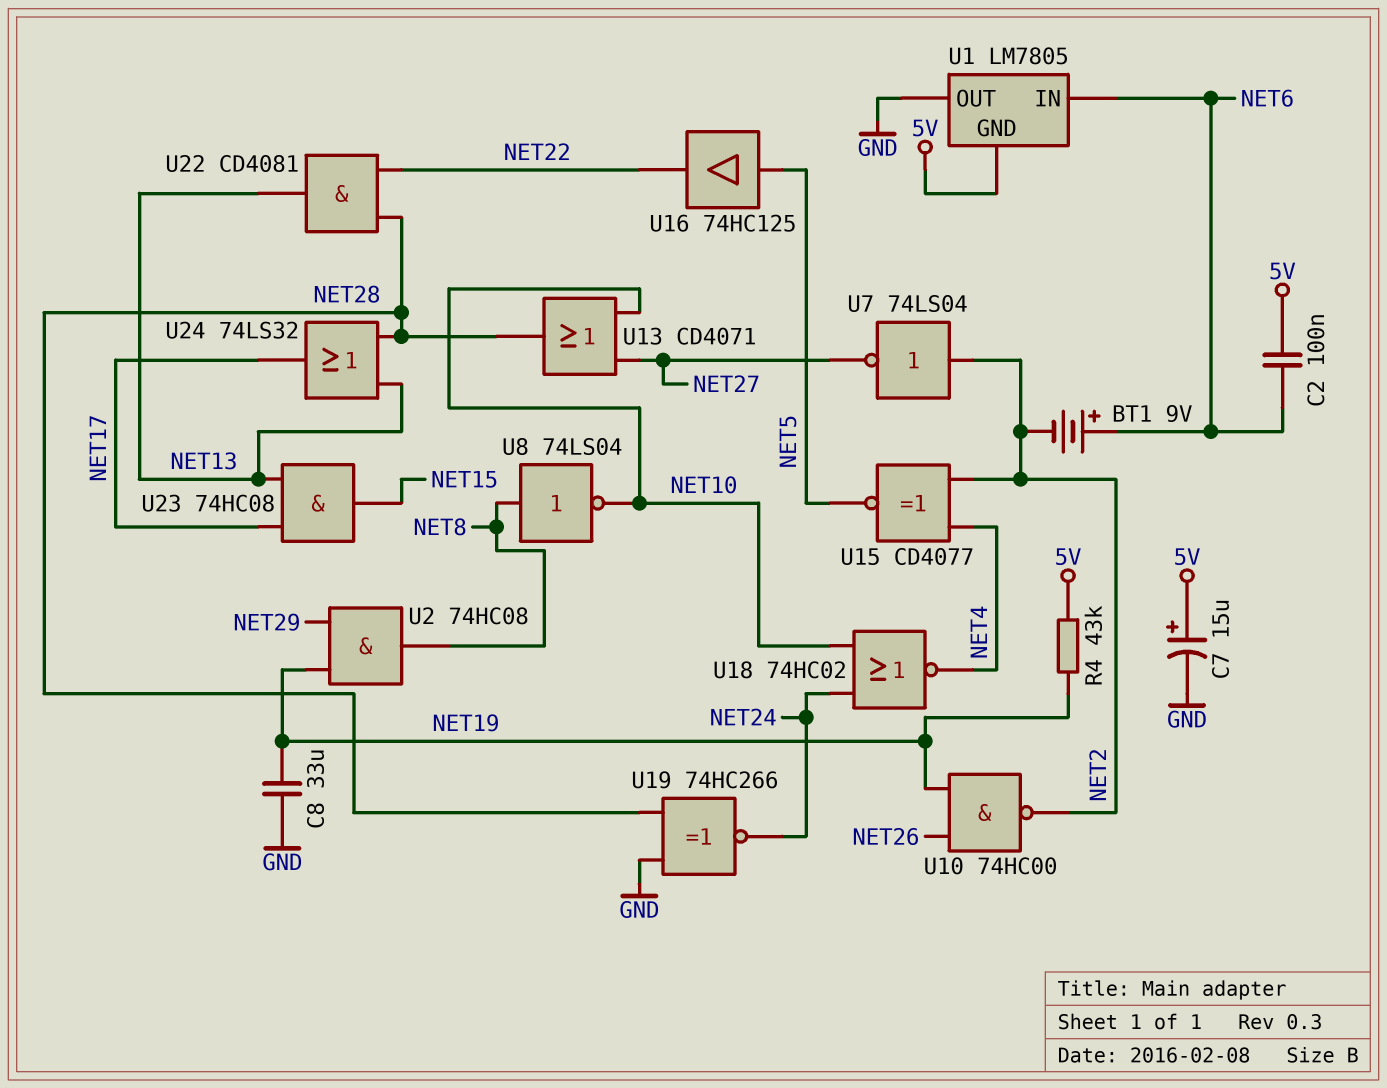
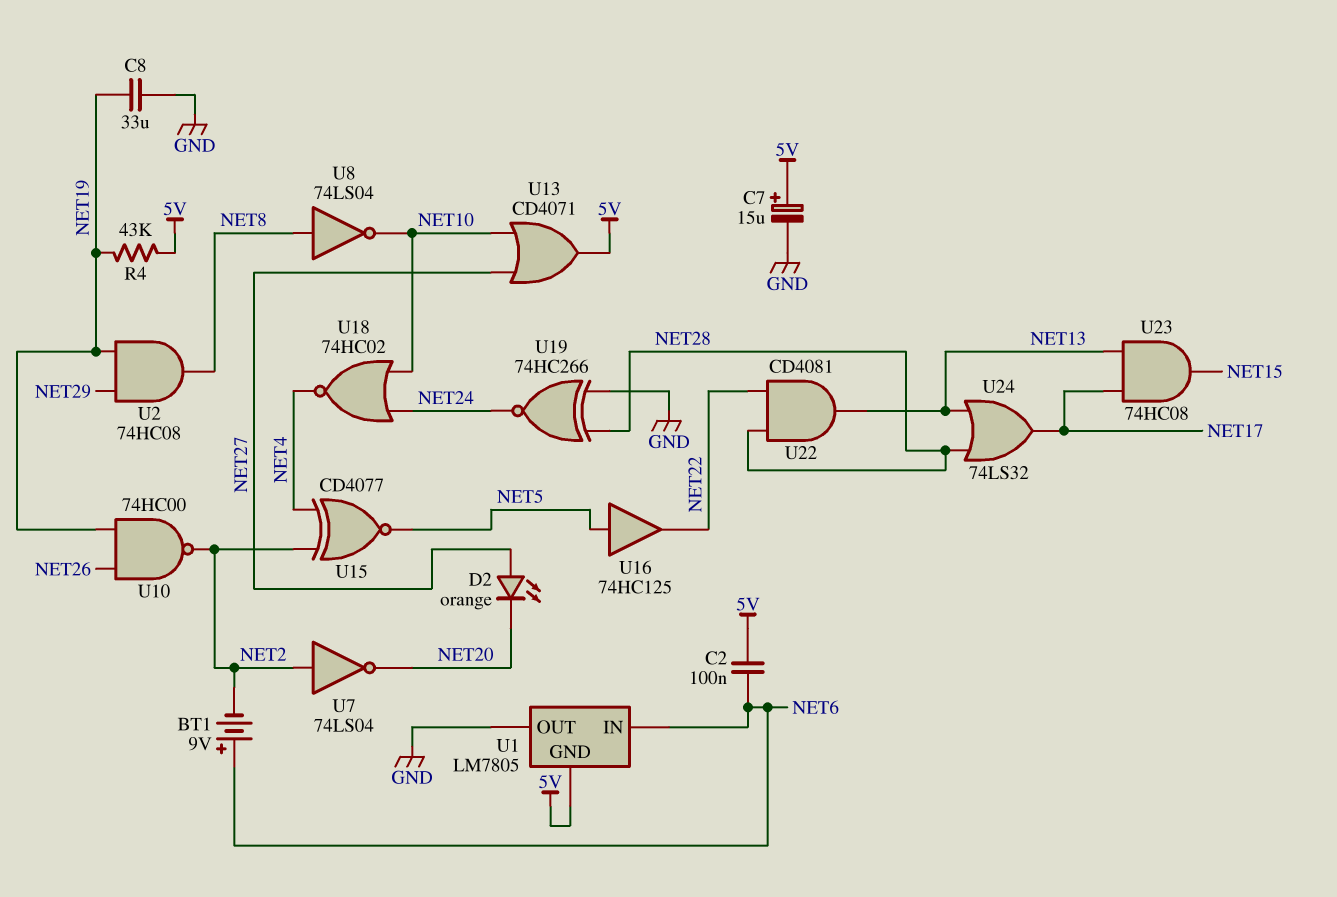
D2: none -> LED orange (A NET27, K NET20)
U7: NOT 74LS04 (in NET2, out NET27) -> NOT 74LS04 (in NET2, out NET20)
U13: OR CD4071 (in NET10, in NET27, out NET28) -> OR CD4071 (in NET10, in NET27, out 5V)

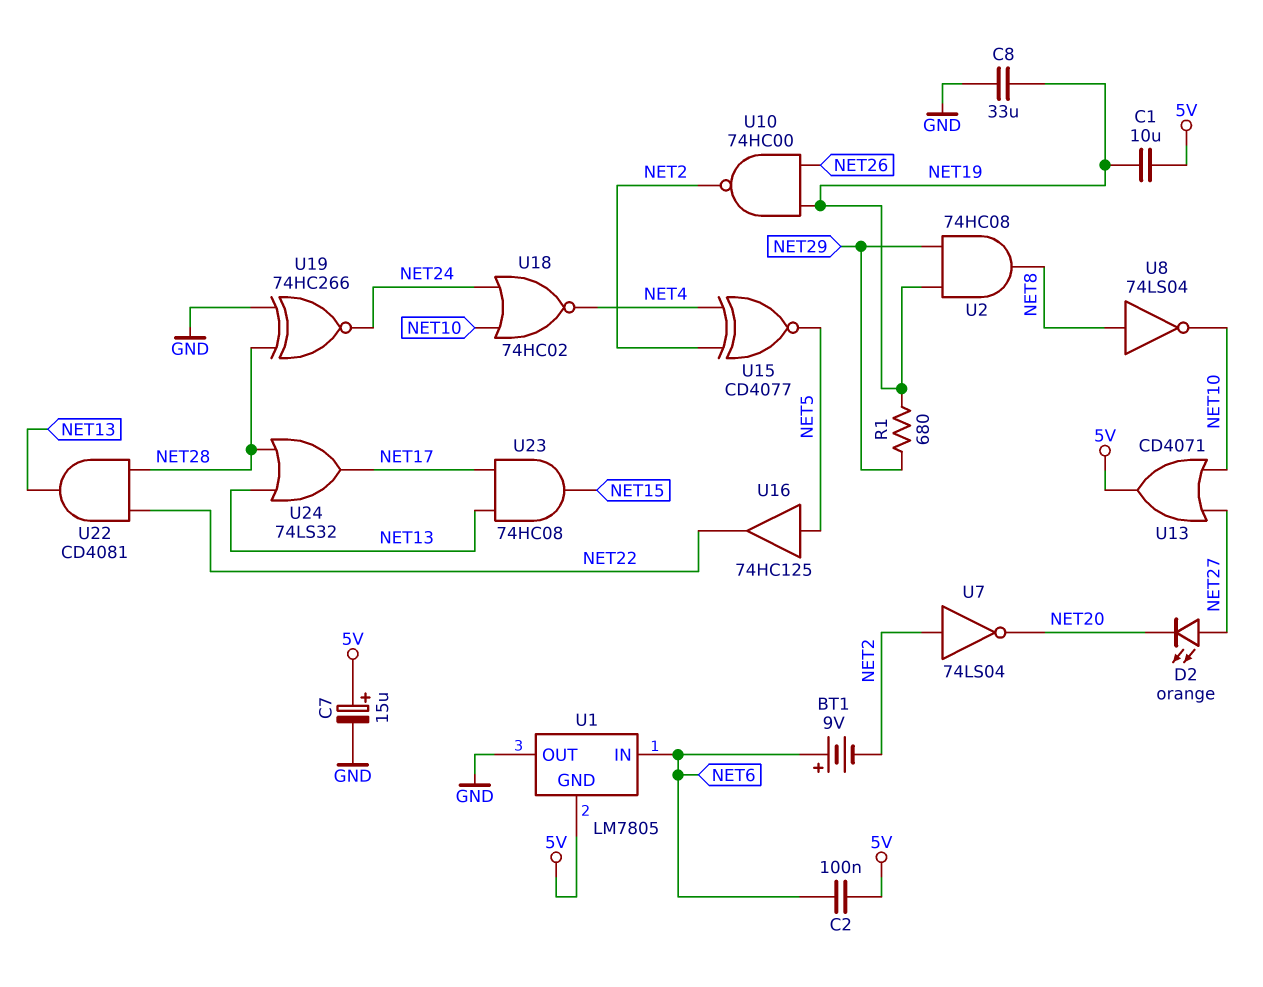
C1: none -> 10uF (5V, NET19)
R1: none -> 680 (NET19, NET29)
R4: 43k (5V, NET19) -> none

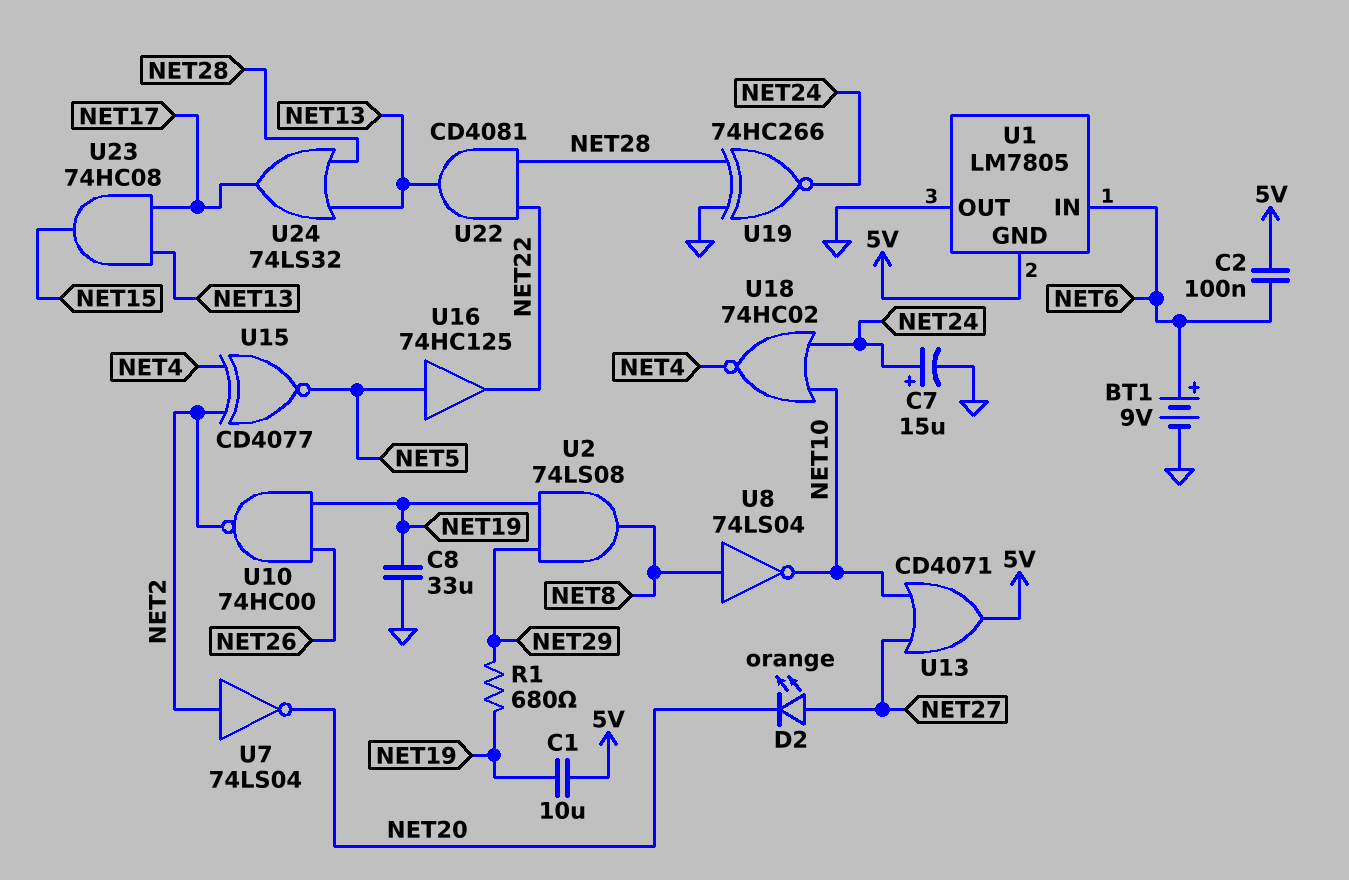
BT1: 9V (plus NET6, minus NET2) -> 9V (plus NET6, minus GND)
C7: 15uF (plus 5V, minus GND) -> 15uF (plus NET24, minus GND)
U2: AND 74HC08 (in NET19, in NET29, out NET8) -> AND 74LS08 (in NET19, in NET29, out NET8)

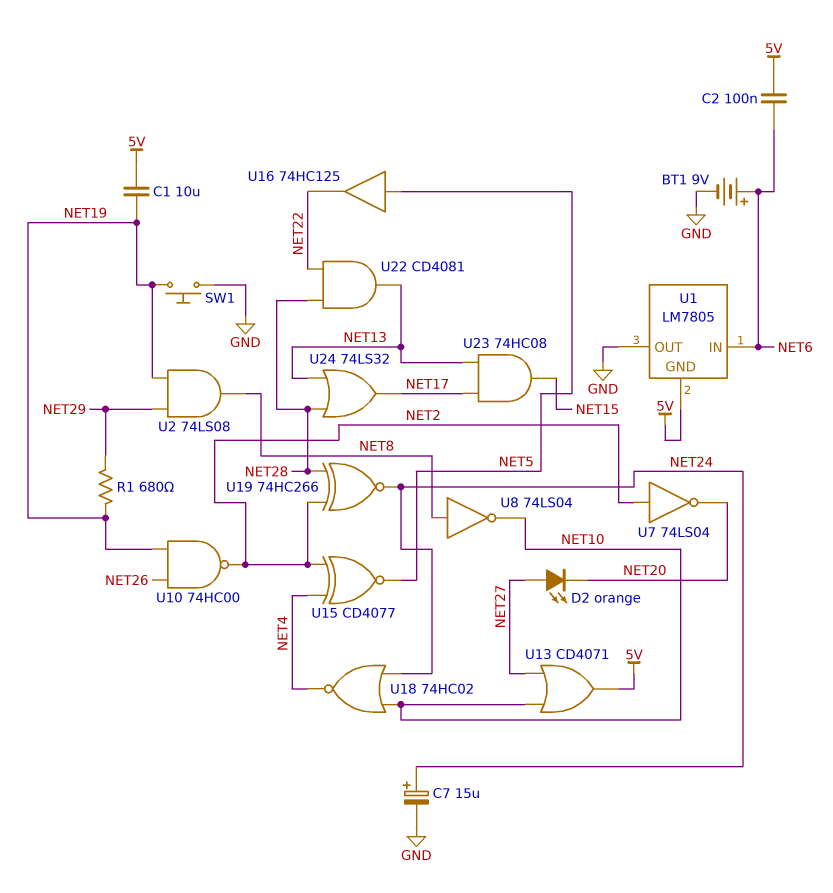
C8: 33uF (GND, NET19) -> none
SW1: none -> button (GND, NET19)
U19: XNOR 74HC266 (in GND, in NET28, out NET24) -> XNOR 74HC266 (in NET2, in NET28, out NET24)

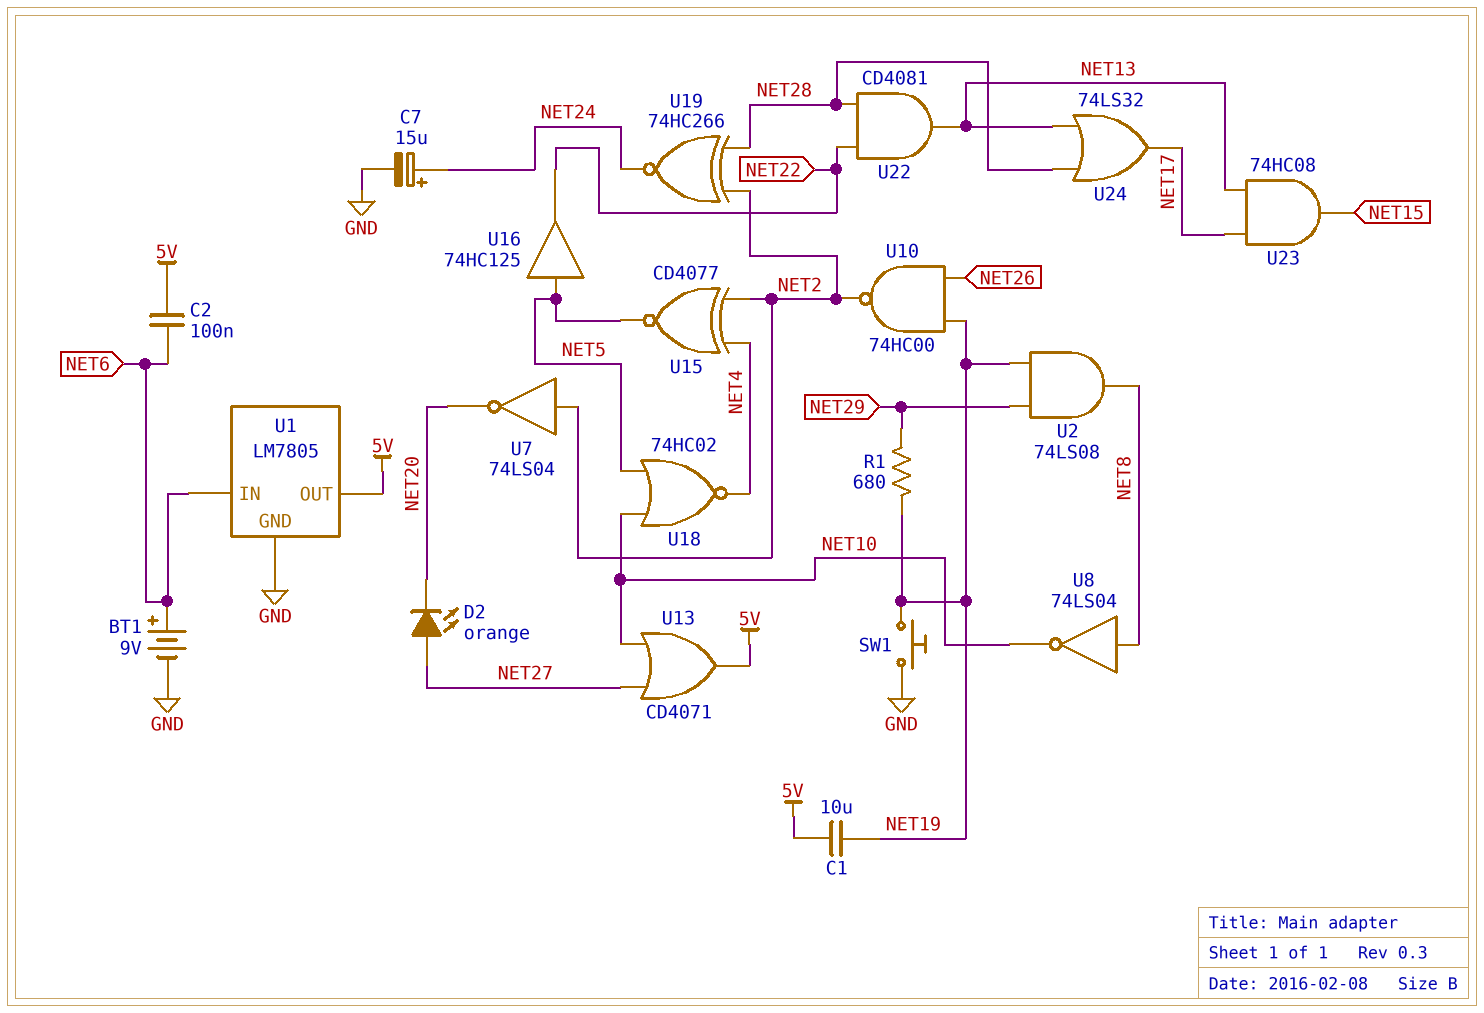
U1 pin GND: 5V -> GND
U1 pin OUT: GND -> 5V
U18: NOR 74HC02 (in NET10, in NET24, out NET4) -> NOR 74HC02 (in NET5, in NET10, out NET4)

